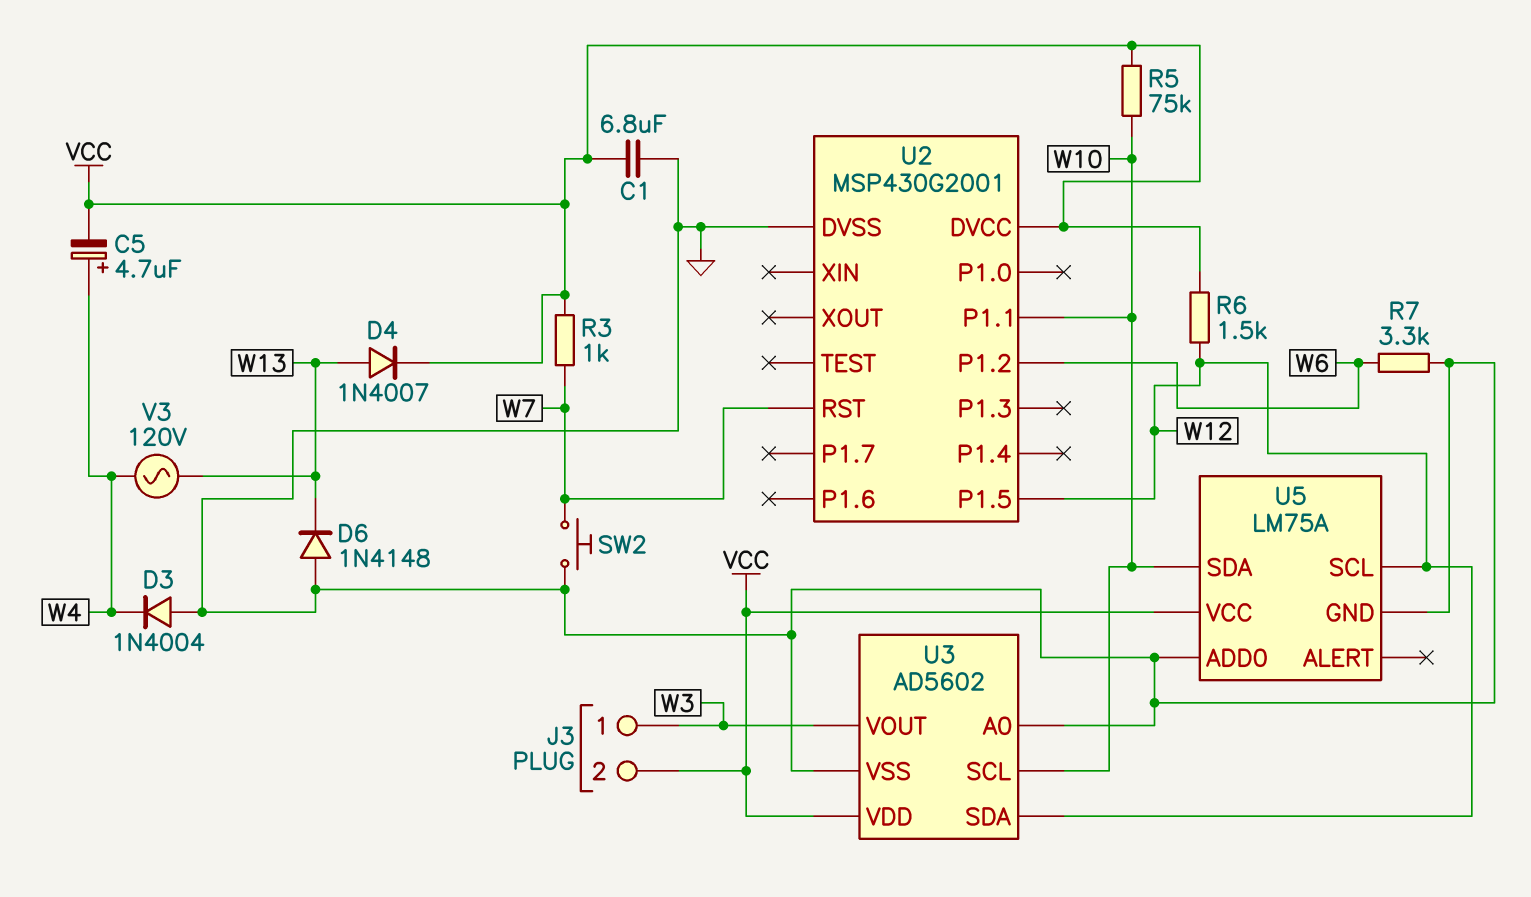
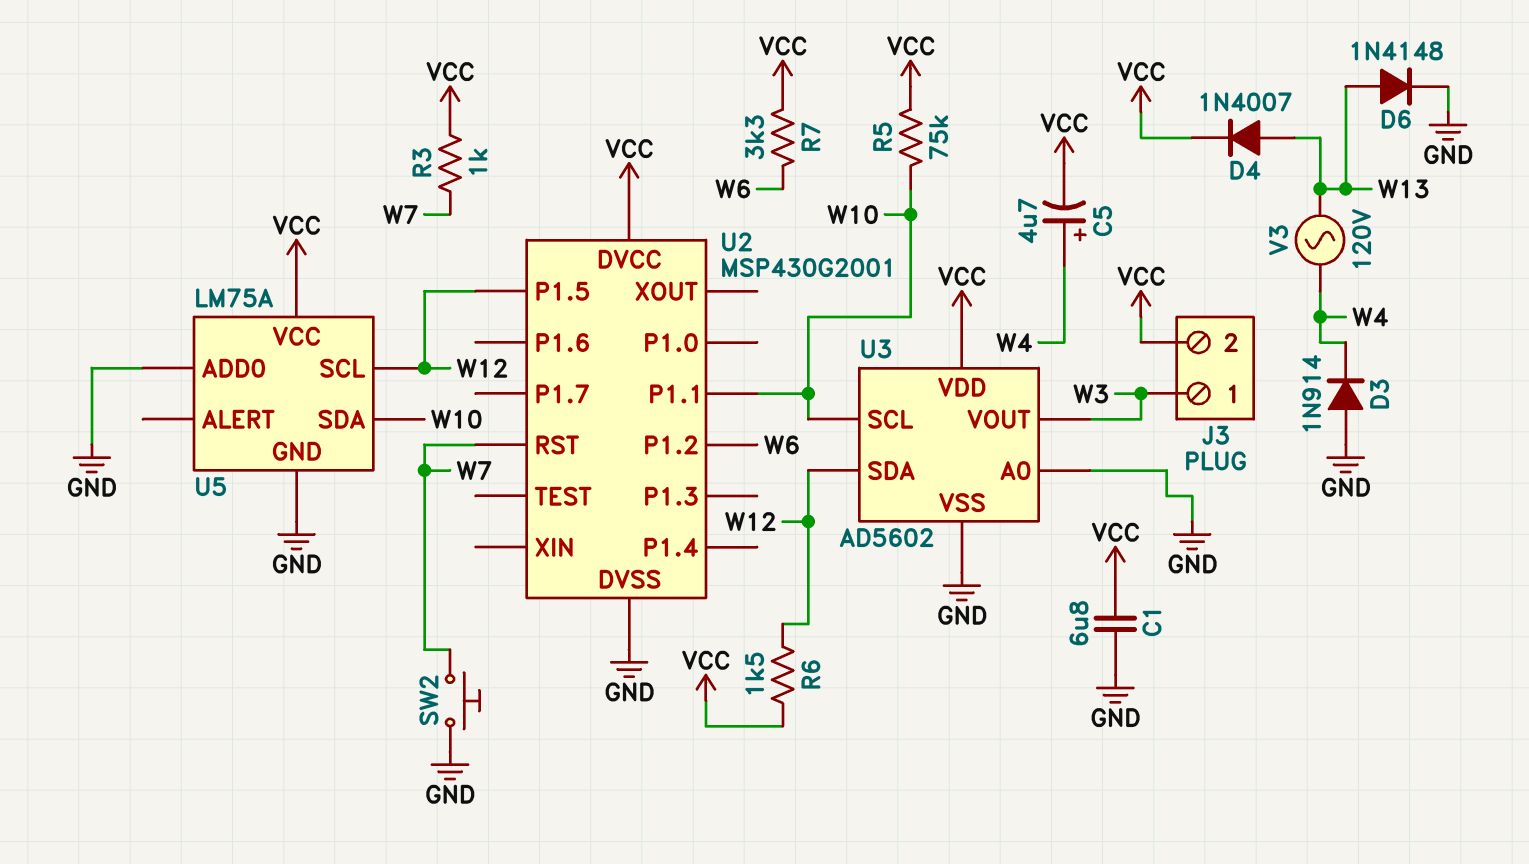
D3: diode 1N4004 (A GND, K W4) -> diode 1N914 (A GND, K W4)
D6: diode 1N4148 (A GND, K W13) -> diode 1N4148 (A W13, K GND)
R7: 3.3k (GND, W6) -> 3.3k (VCC, W6)

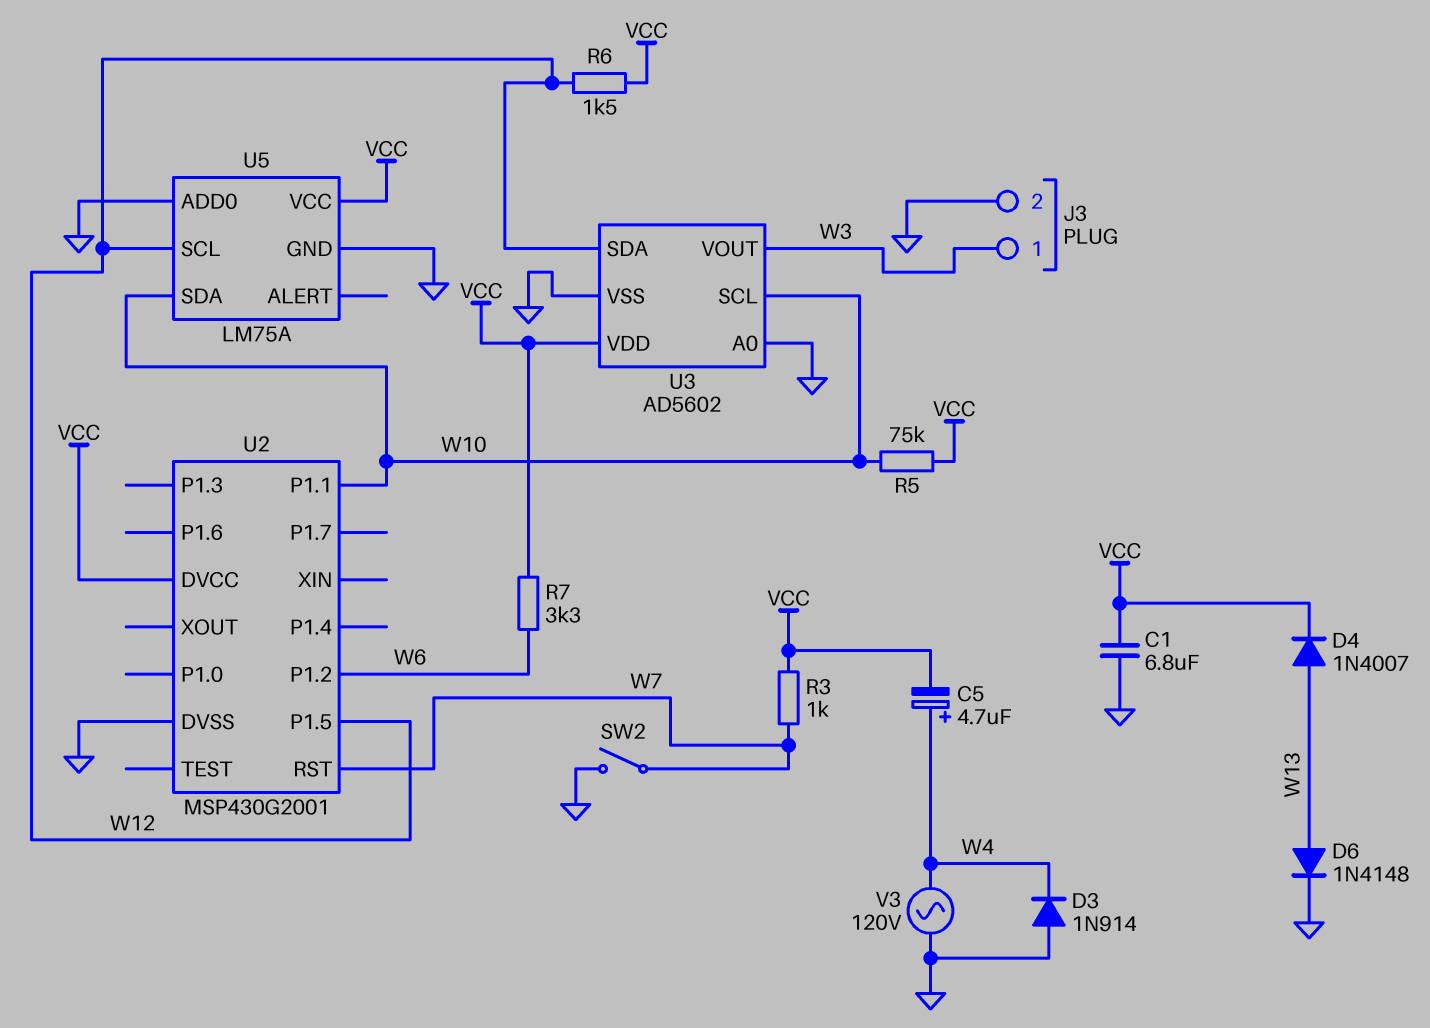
J3 pin 2: VCC -> GND
SW2: button (GND, W7) -> switch (GND, W7)
V3: AC 120V (W4, W13) -> AC 120V (GND, W4)

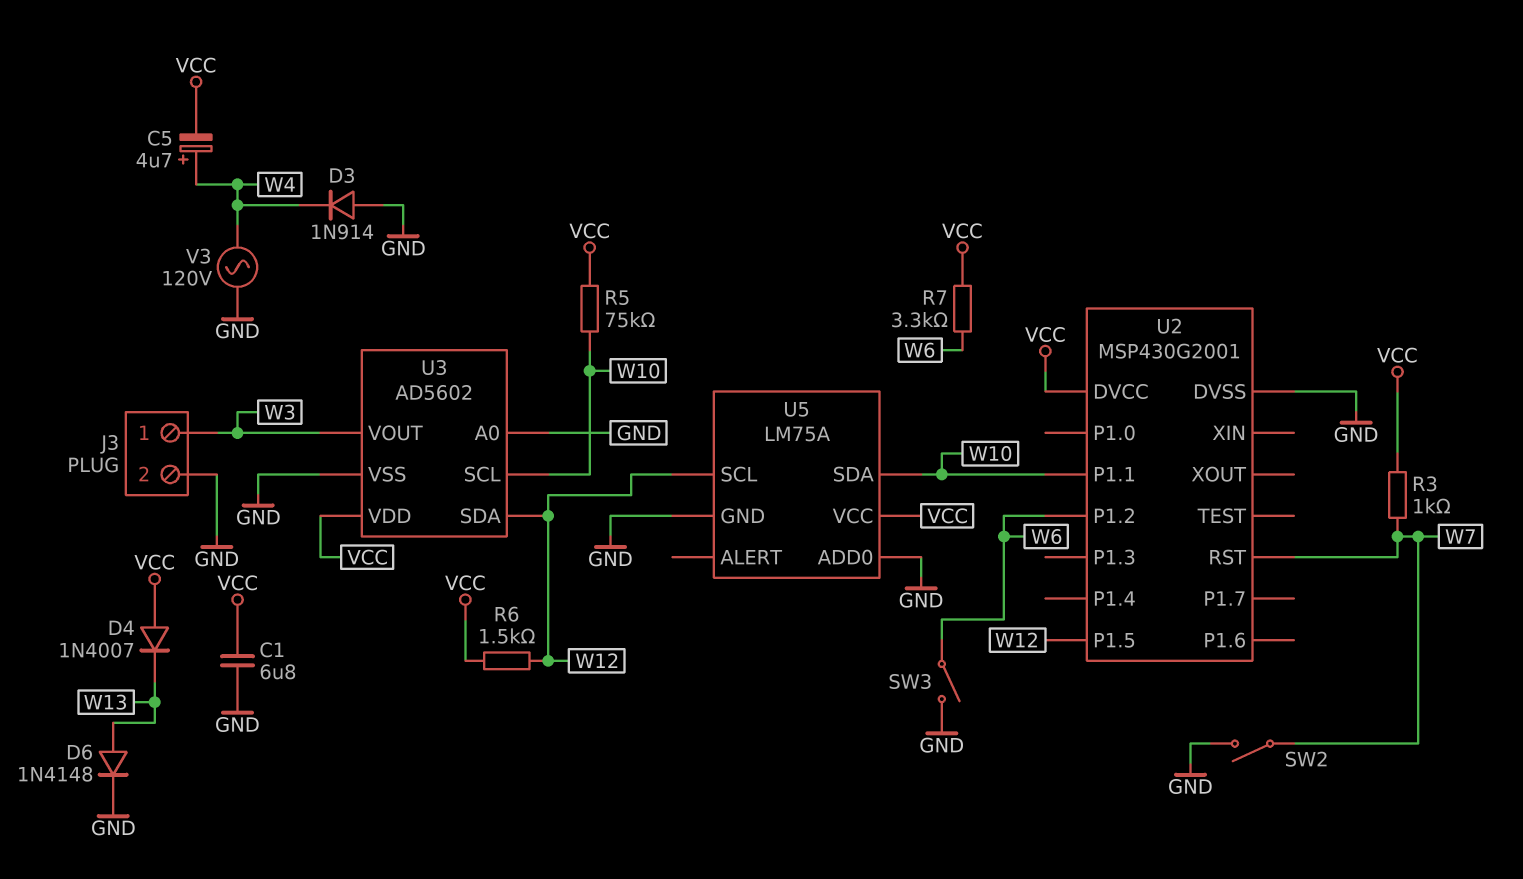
D4: diode 1N4007 (A W13, K VCC) -> diode 1N4007 (A VCC, K W13)
SW3: none -> switch (GND, W6)

